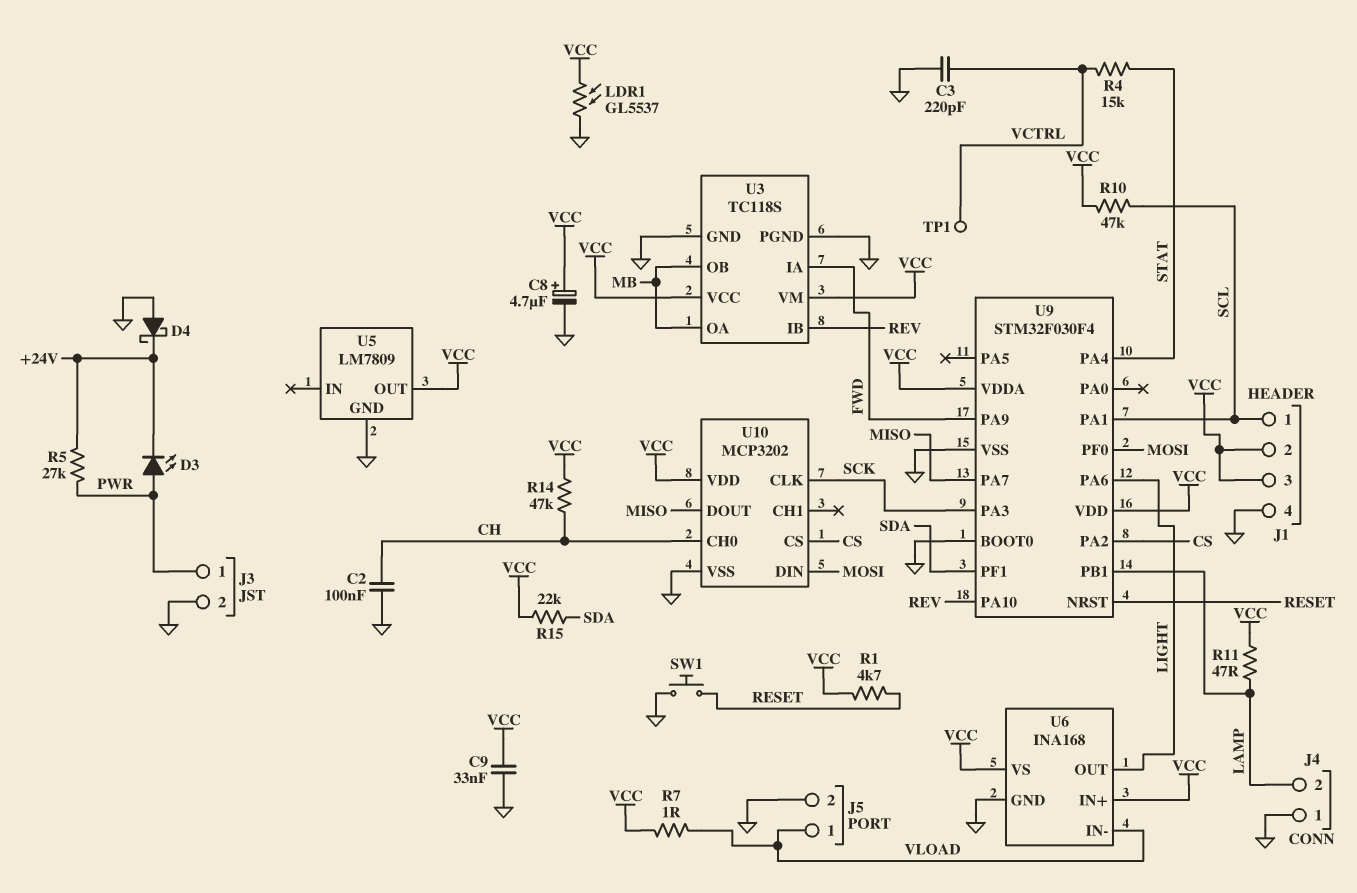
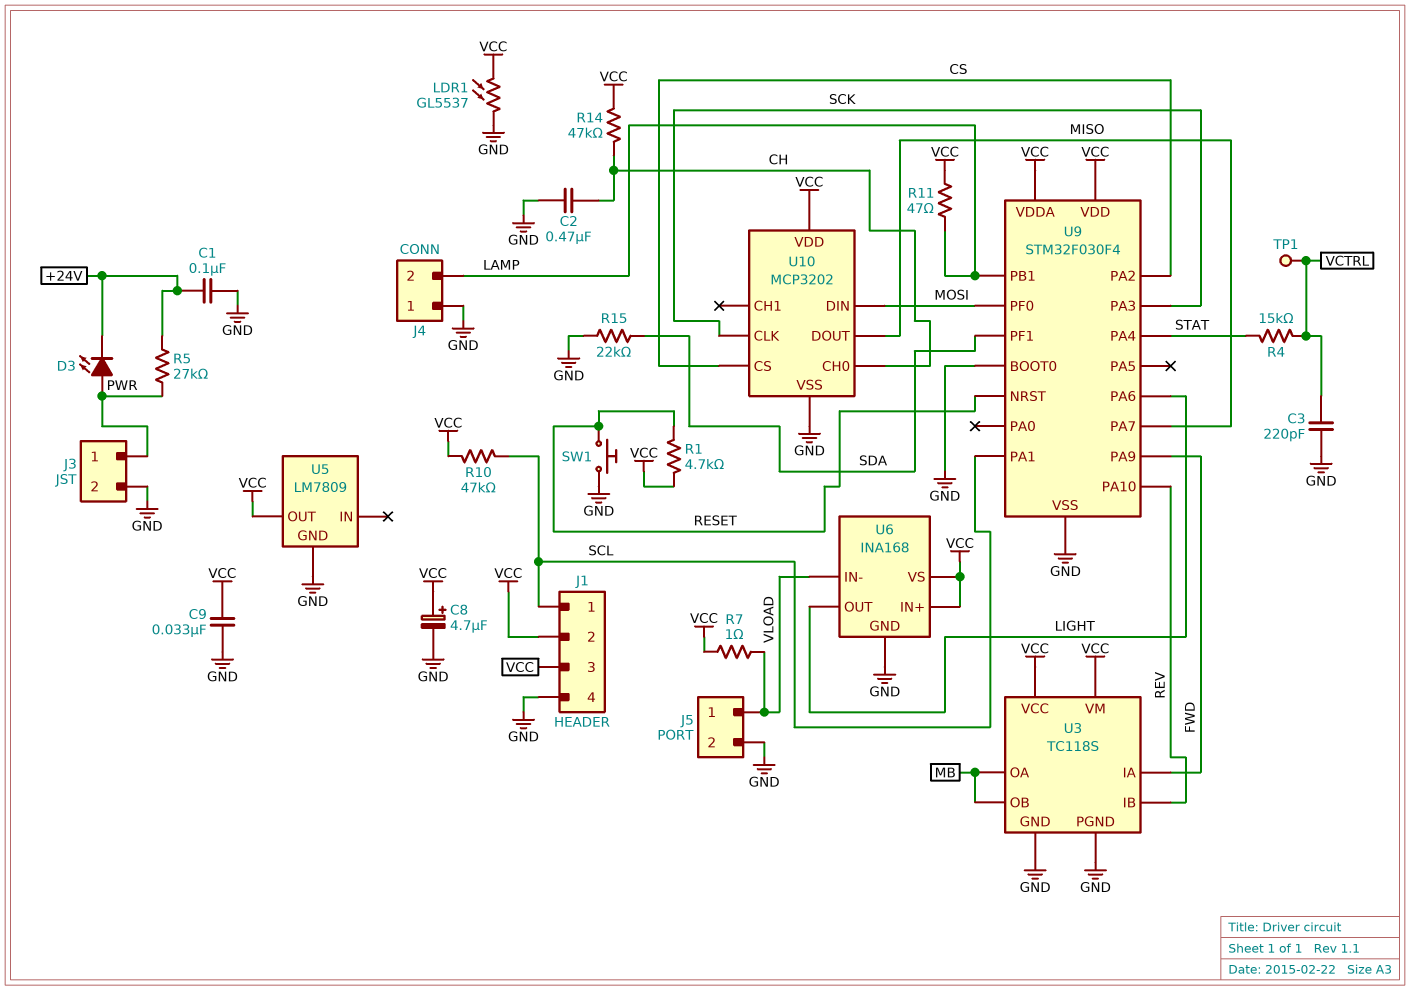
C1: none -> 100nF (+24V, GND)
C2: 100nF (CH, GND) -> 470nF (CH, GND)
D4: schottky (A GND, K +24V) -> none
R15: 22k (SDA, VCC) -> 22k (GND, SDA)

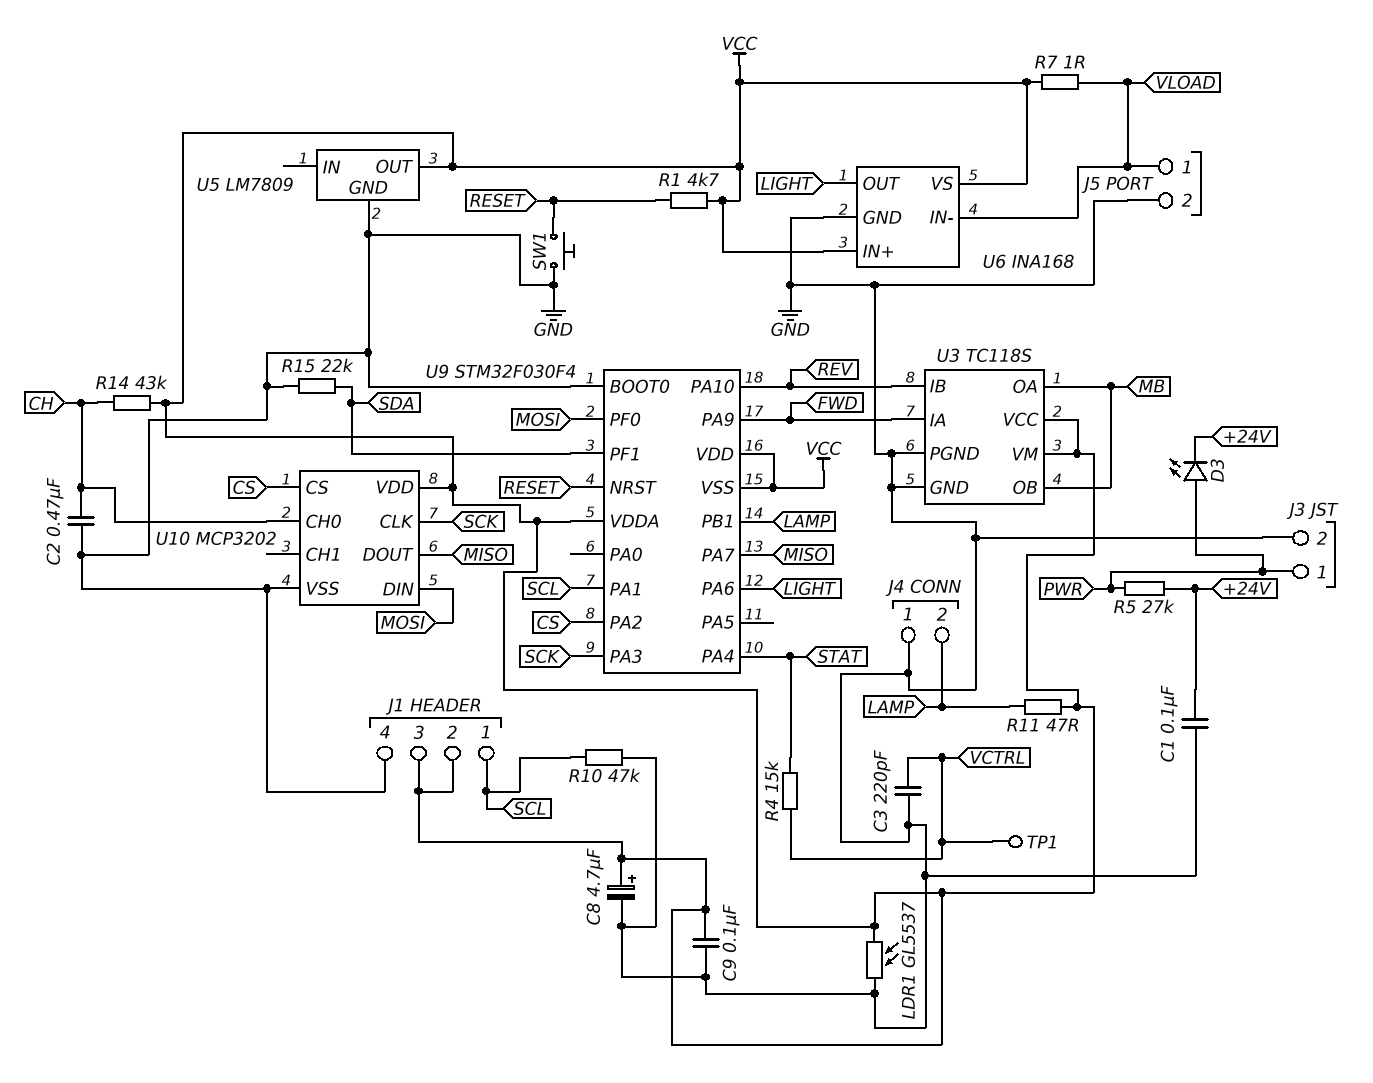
C9: 33nF (GND, VCC) -> 100nF (GND, VCC)
R10: 47k (SCL, VCC) -> 47k (GND, SCL)
R14: 47k (CH, VCC) -> 43k (CH, VCC)
U9 pin VSS: GND -> VCC

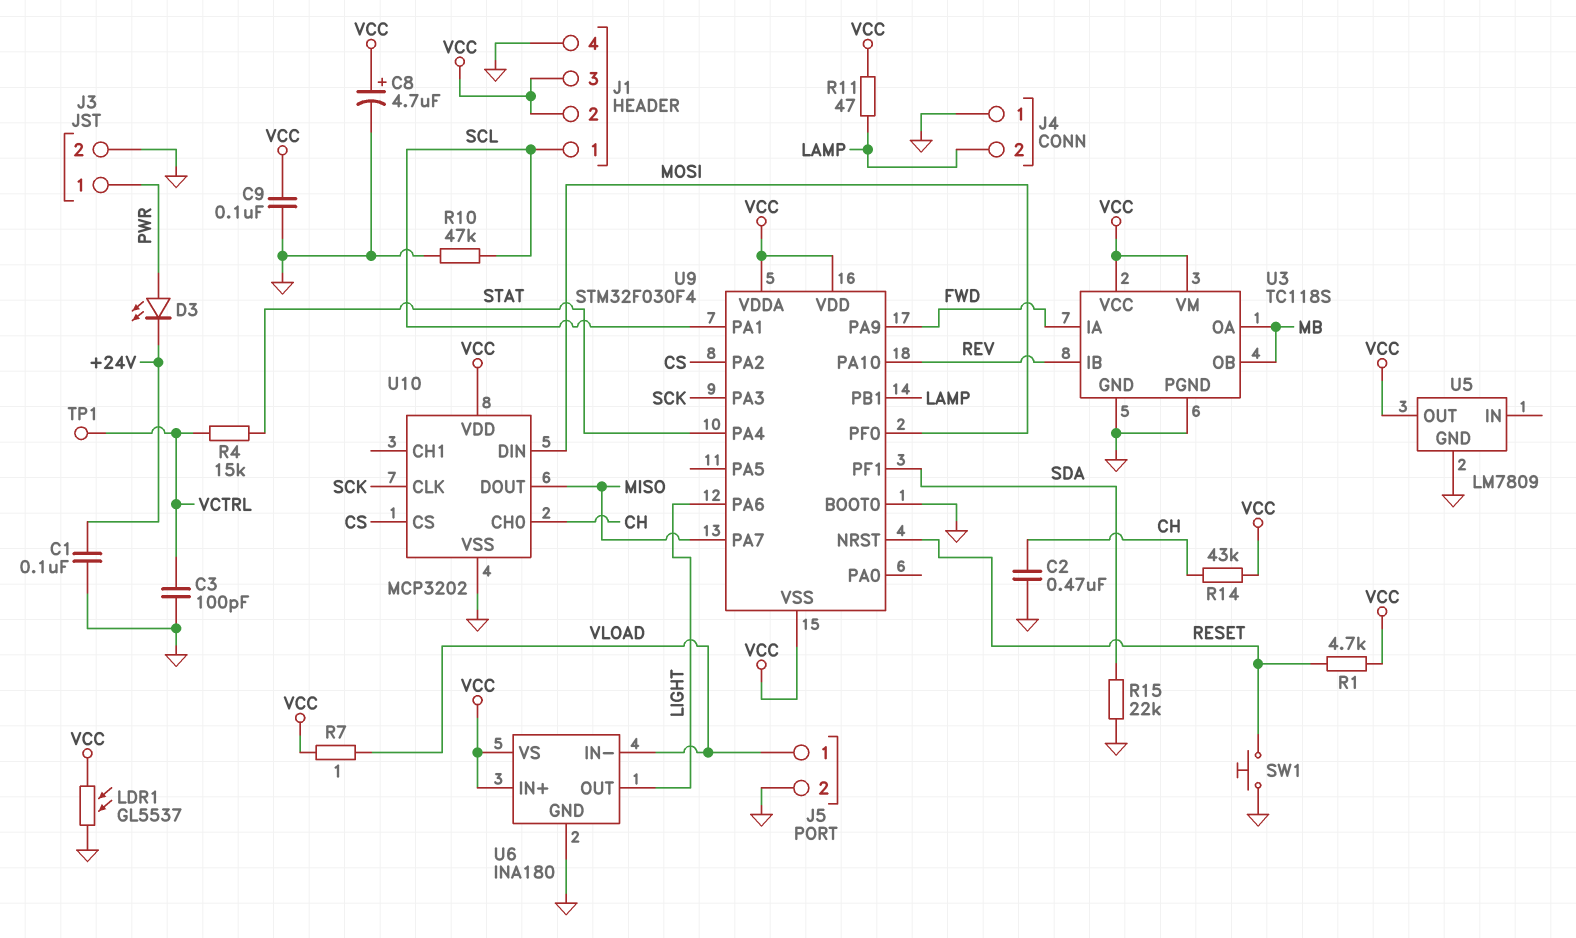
C3: 220pF (GND, VCTRL) -> 100pF (GND, VCTRL)
R5: 27k (+24V, PWR) -> none
U6: INA168 -> INA180

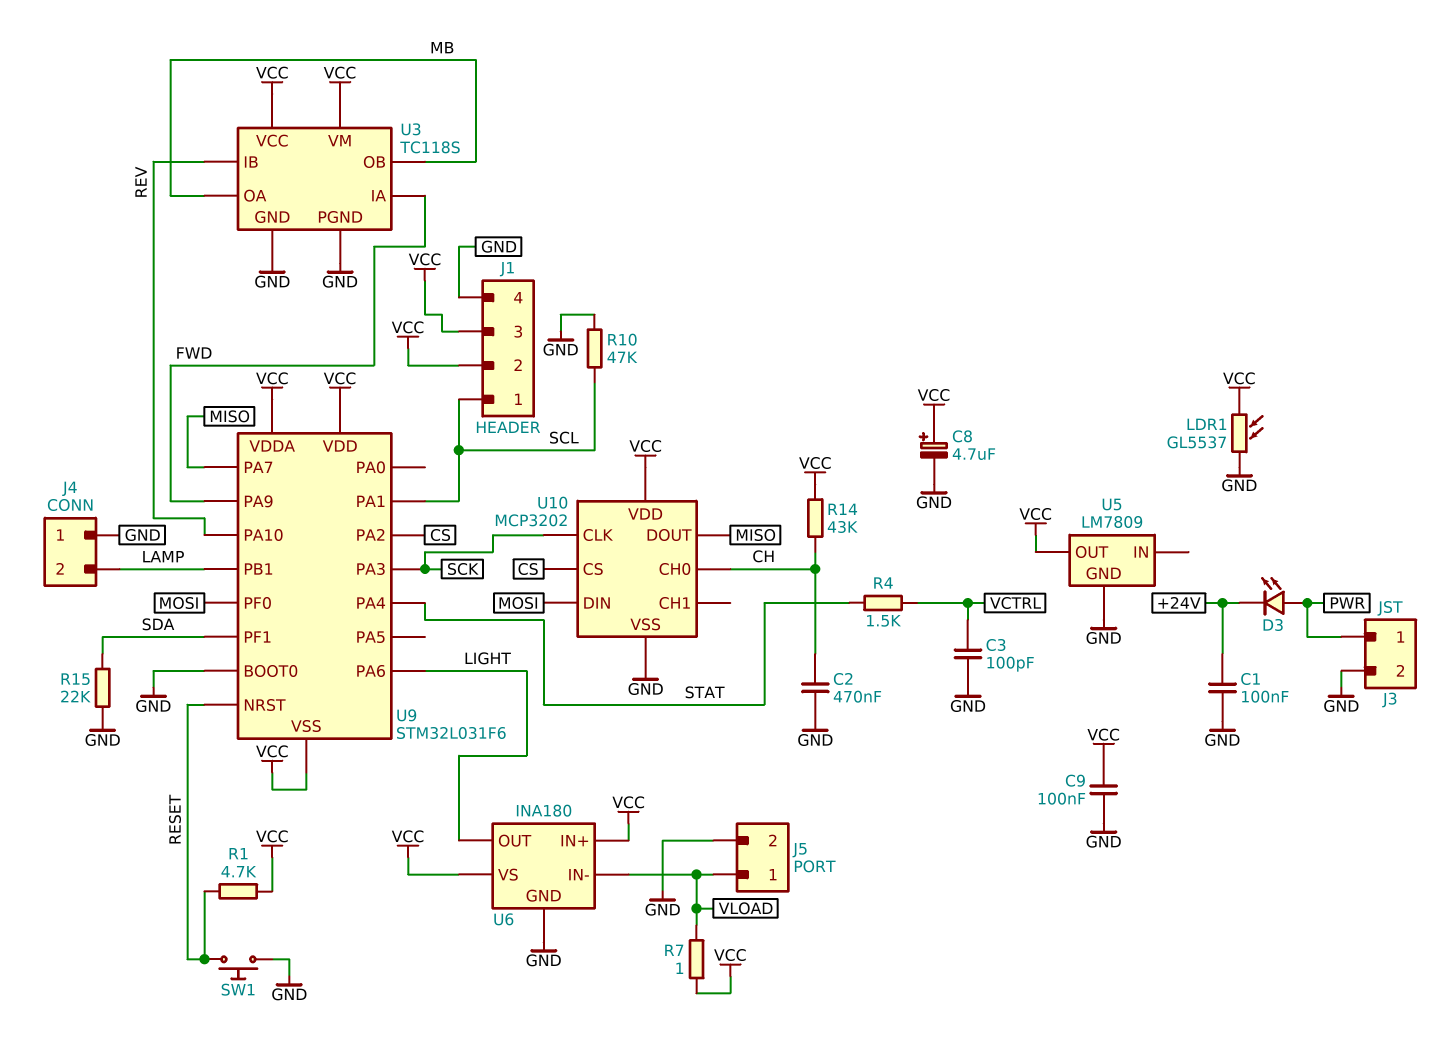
R4: 15k (STAT, VCTRL) -> 1.5k (STAT, VCTRL)
R11: 47 (LAMP, VCC) -> none
TP1: test point (VCTRL) -> none
U9: STM32F030F4 -> STM32L031F6

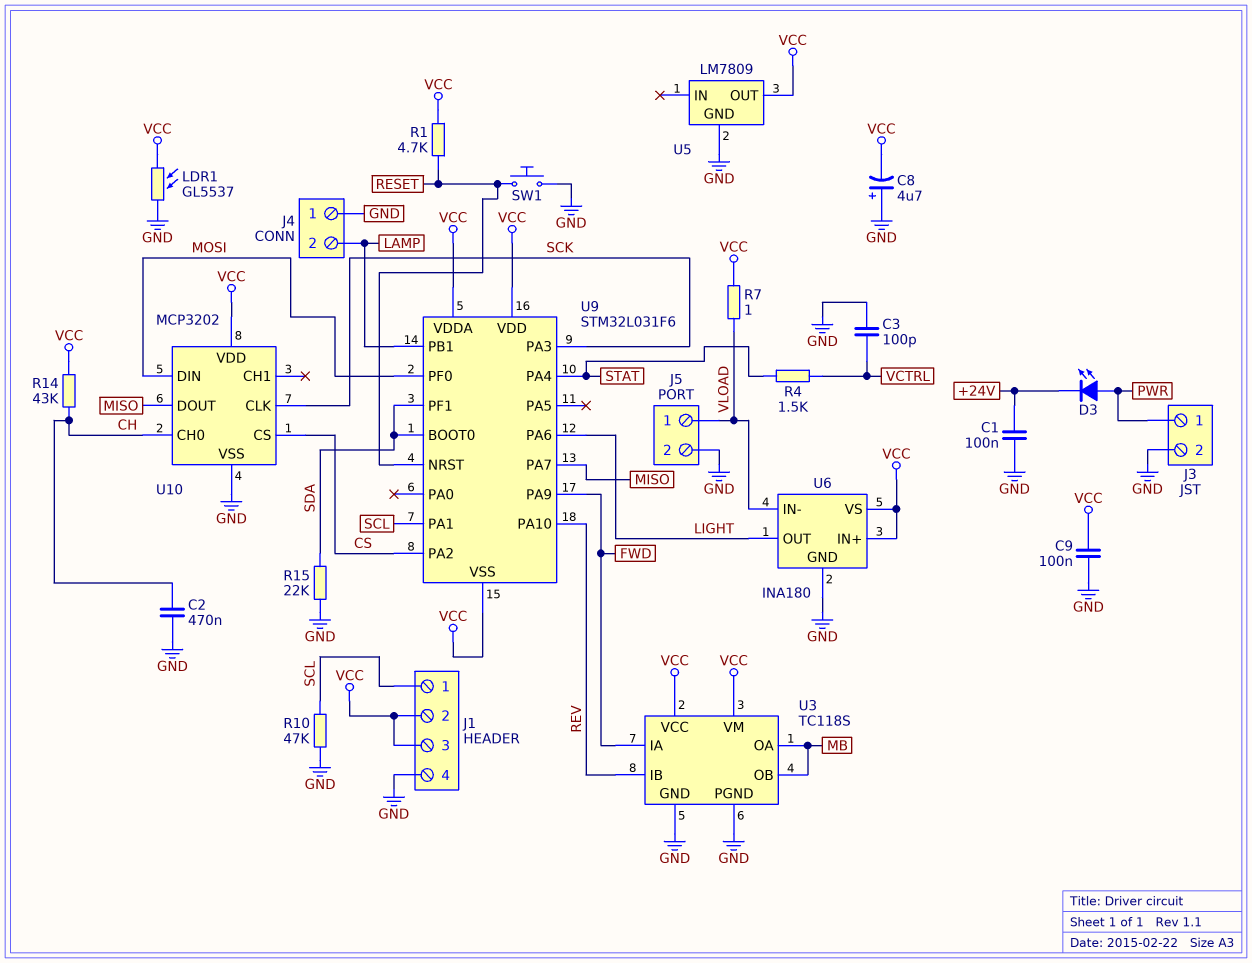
C8: 4.7uF (plus VCC, minus GND) -> 4.7uF (plus GND, minus VCC)
U9 pin BOOT0: GND -> SDA

